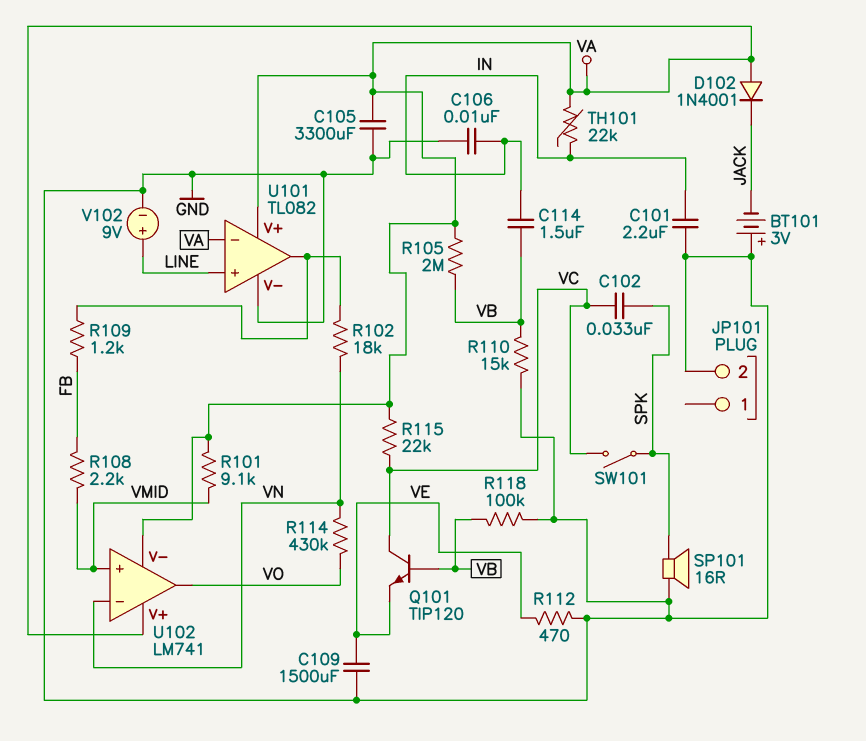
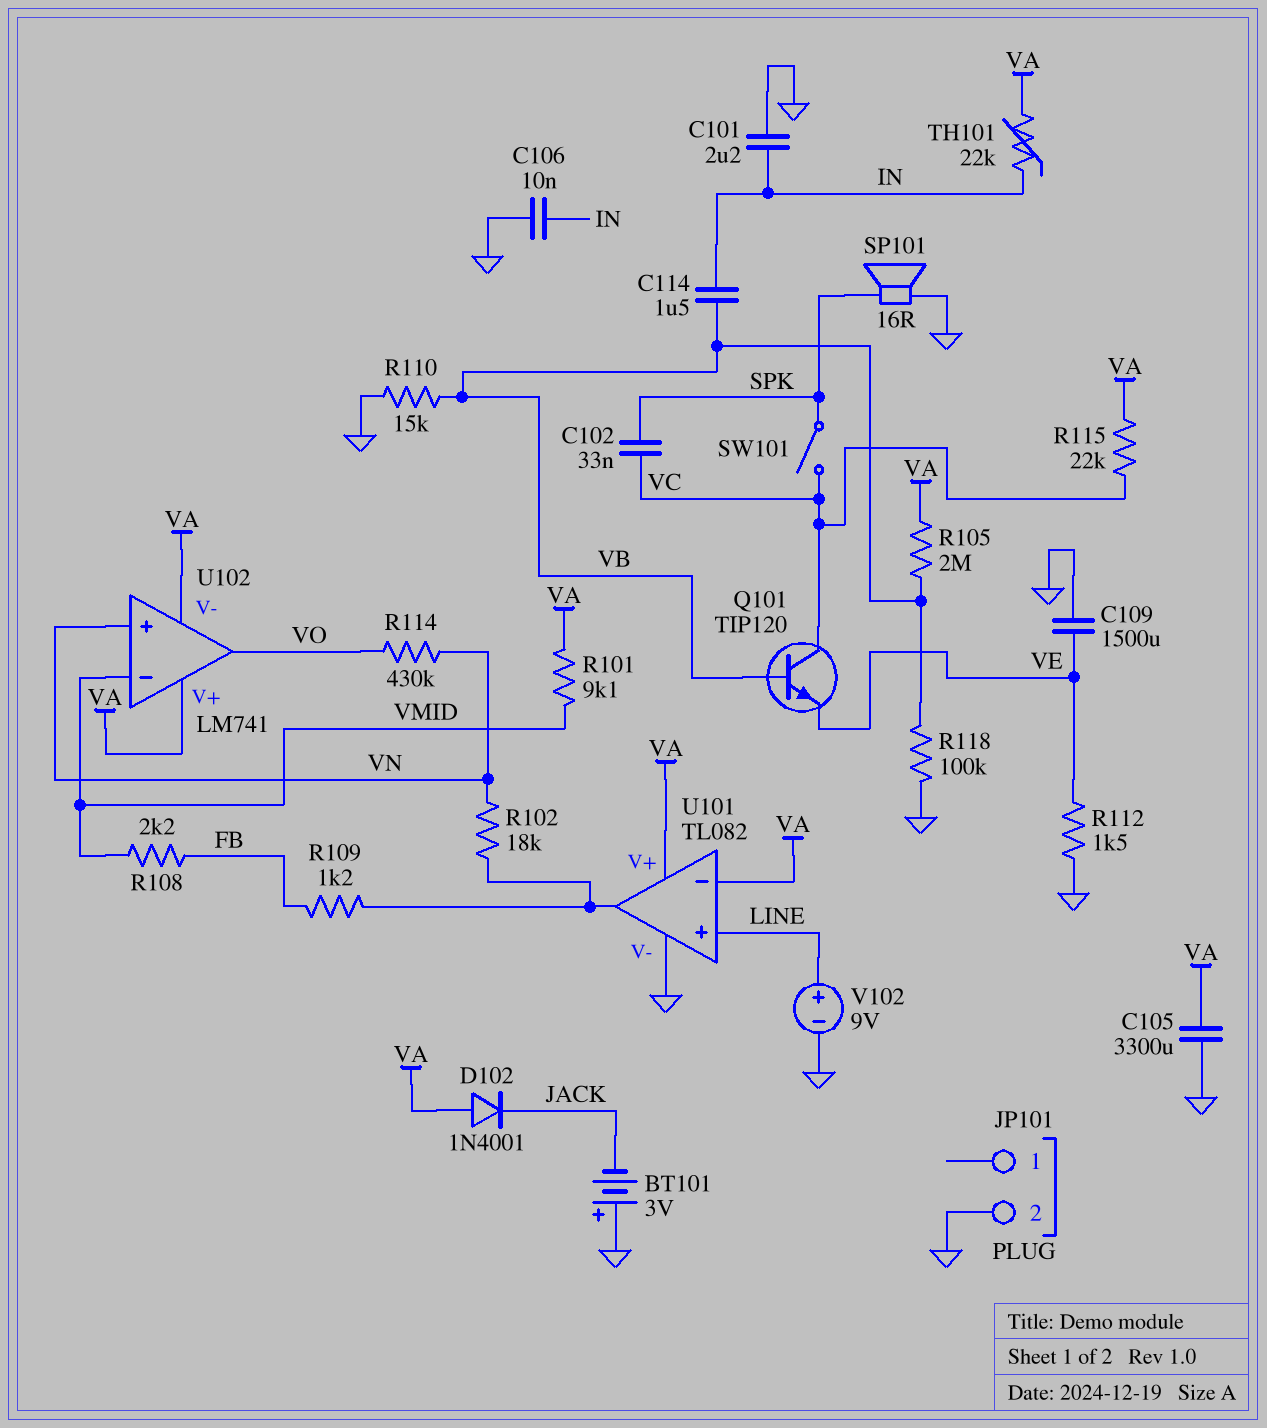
R112: 470 (GND, VE) -> 1.5k (GND, VE)
U102 pin in+: VMID -> VN
U102 pin in-: VN -> VMID

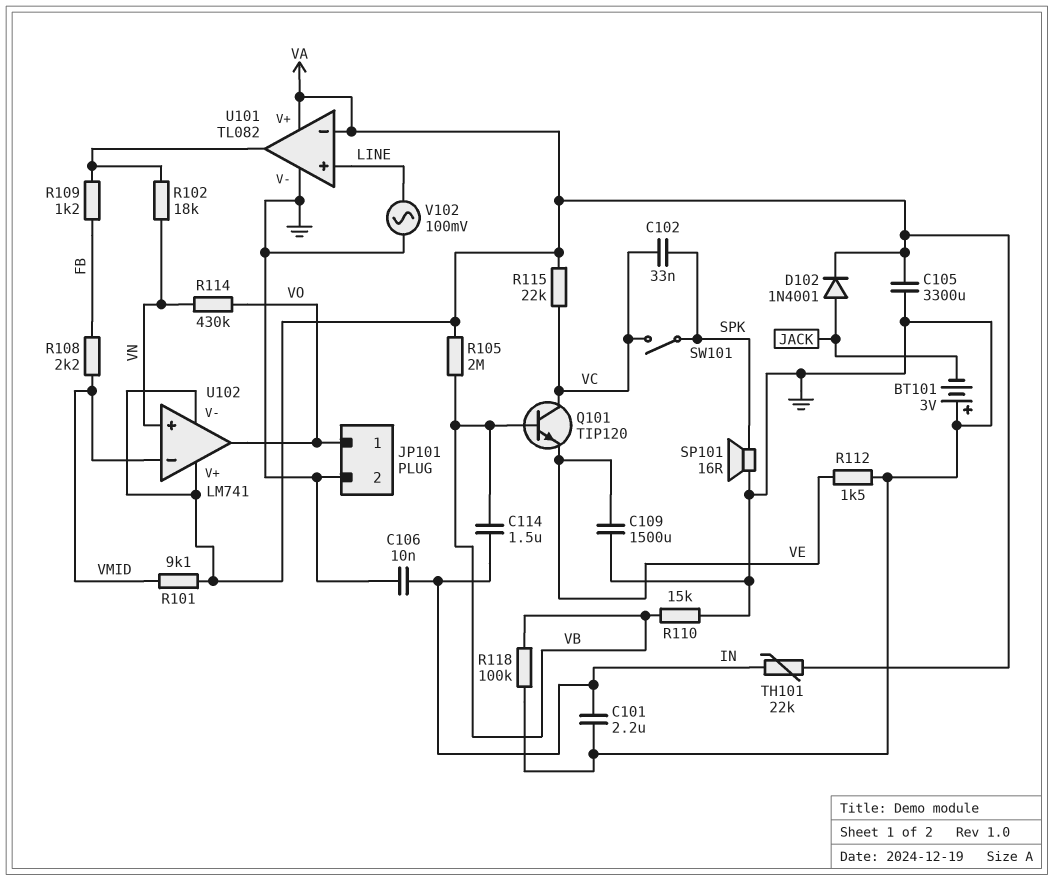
D102: diode 1N4001 (A VA, K JACK) -> diode 1N4001 (A JACK, K VA)
JP101 pin 1: none -> VO
V102: 9V (plus LINE, minus GND) -> AC 100mV (GND, LINE)

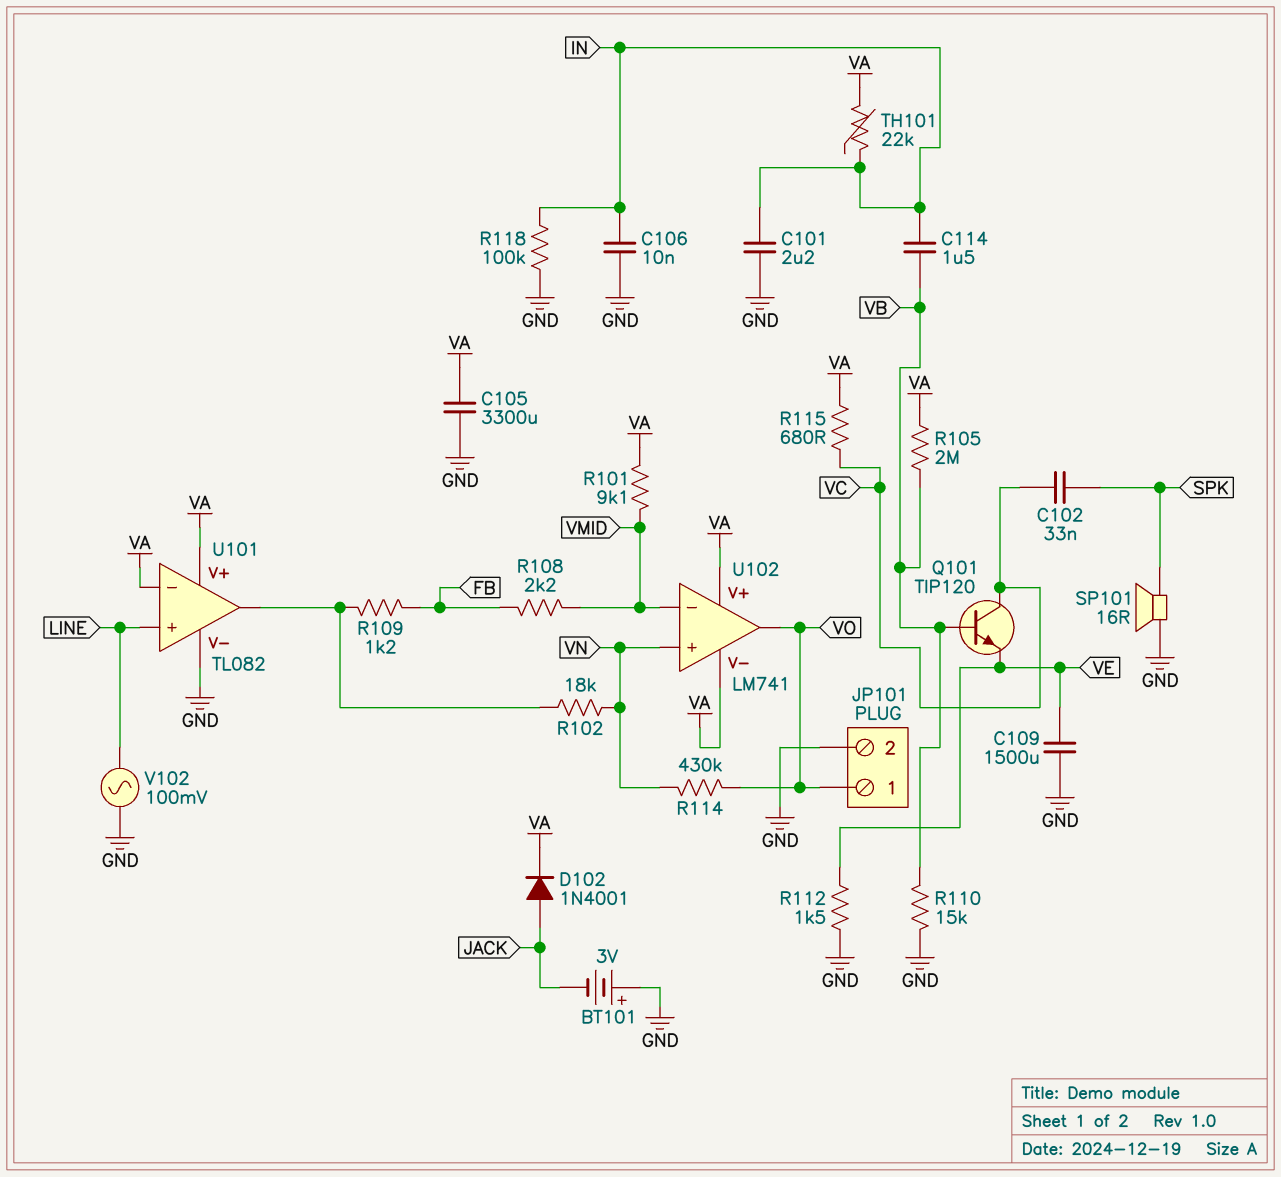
R115: 22k (VA, VC) -> 680 (VA, VC)
R118: 100k (GND, VB) -> 100k (GND, IN)
SW101: switch (SPK, VC) -> none

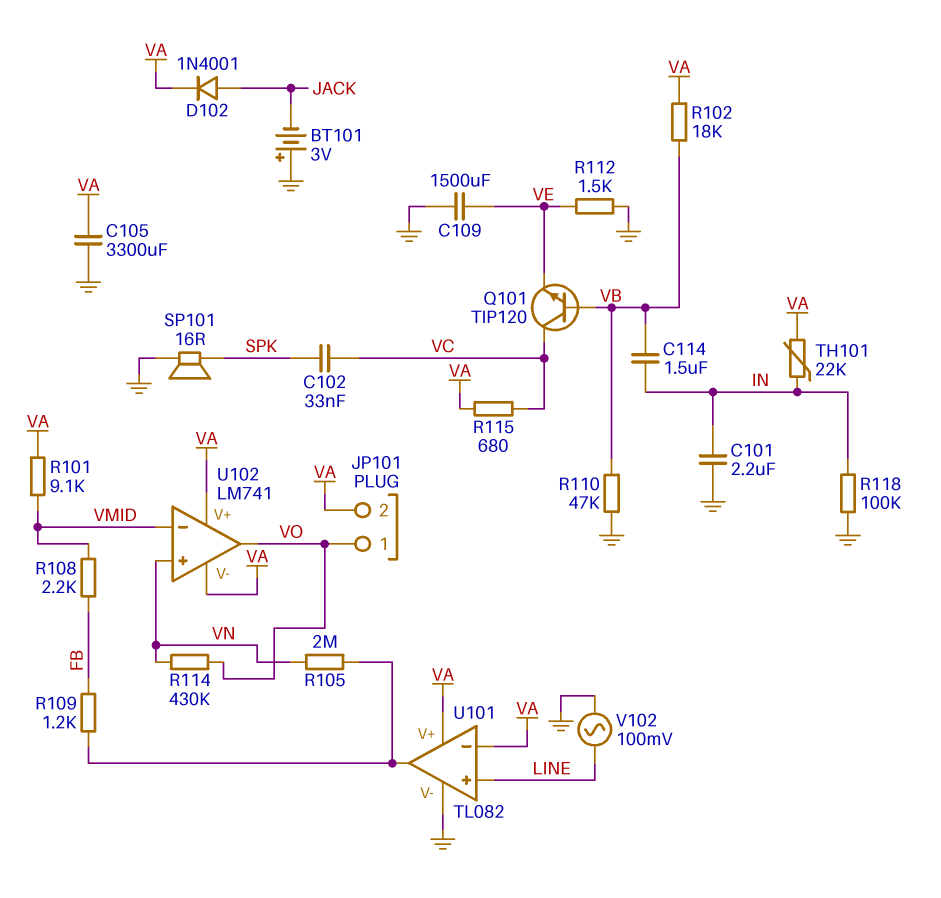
C106: 10nF (GND, IN) -> none
JP101 pin 2: GND -> VA
R102: 18k (U101/out, VN) -> 18k (VA, VB)
R105: 2M (VA, VB) -> 2M (U101/out, VN)
R110: 15k (GND, VB) -> 47k (GND, VB)

